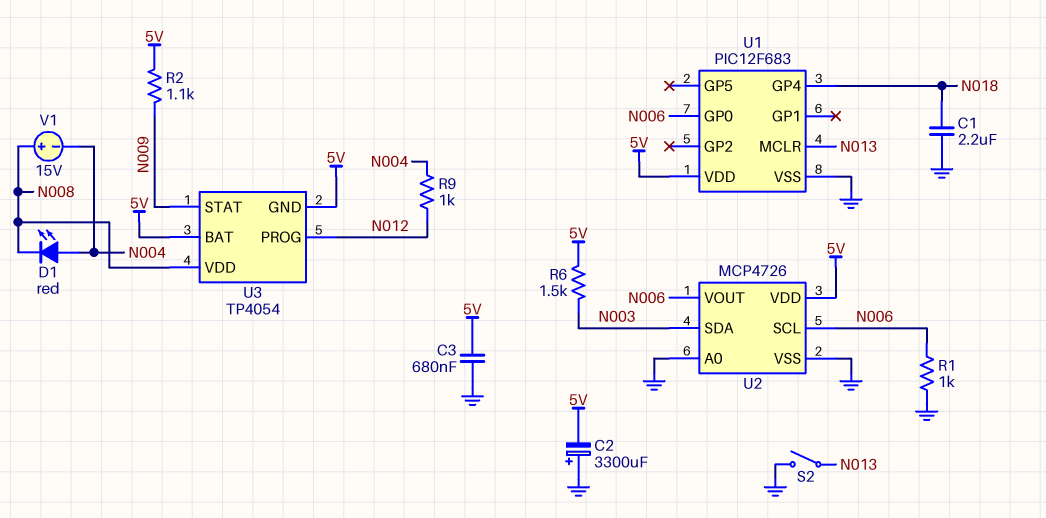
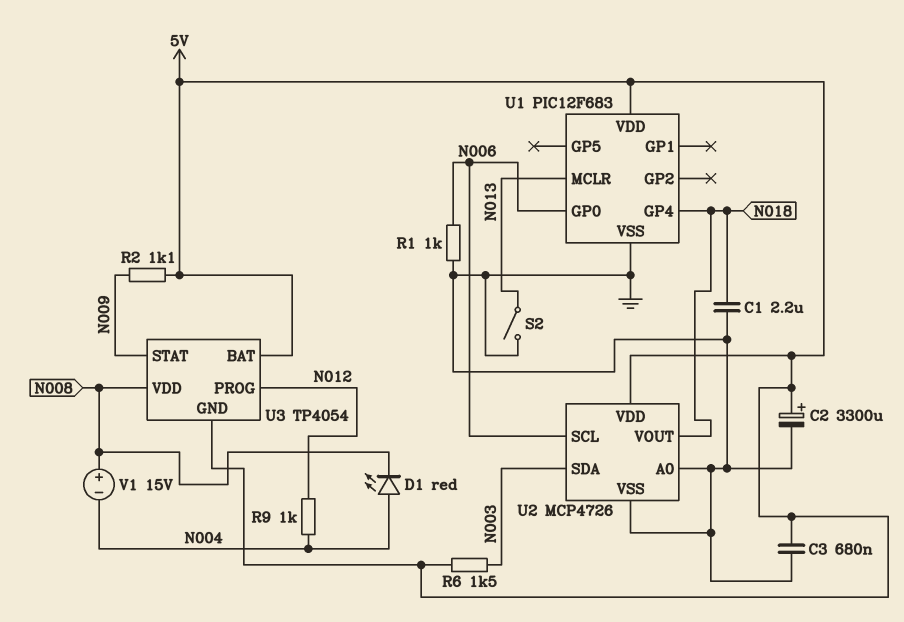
C2: 3300uF (plus GND, minus 5V) -> 3300uF (plus 5V, minus GND)
U2 pin VOUT: N006 -> N018

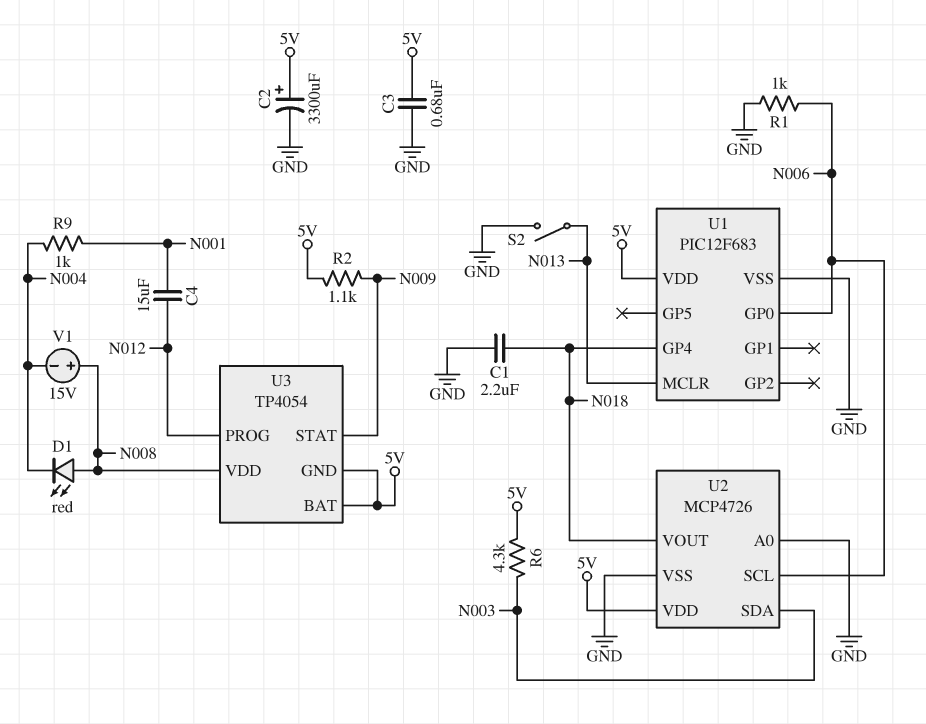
C4: none -> 15uF (N001, N012)
D1: LED red (A N004, K N008) -> LED red (A N008, K N004)
R6: 1.5k (5V, N003) -> 4.3k (5V, N003)
R9: 1k (N004, N012) -> 1k (N001, N004)

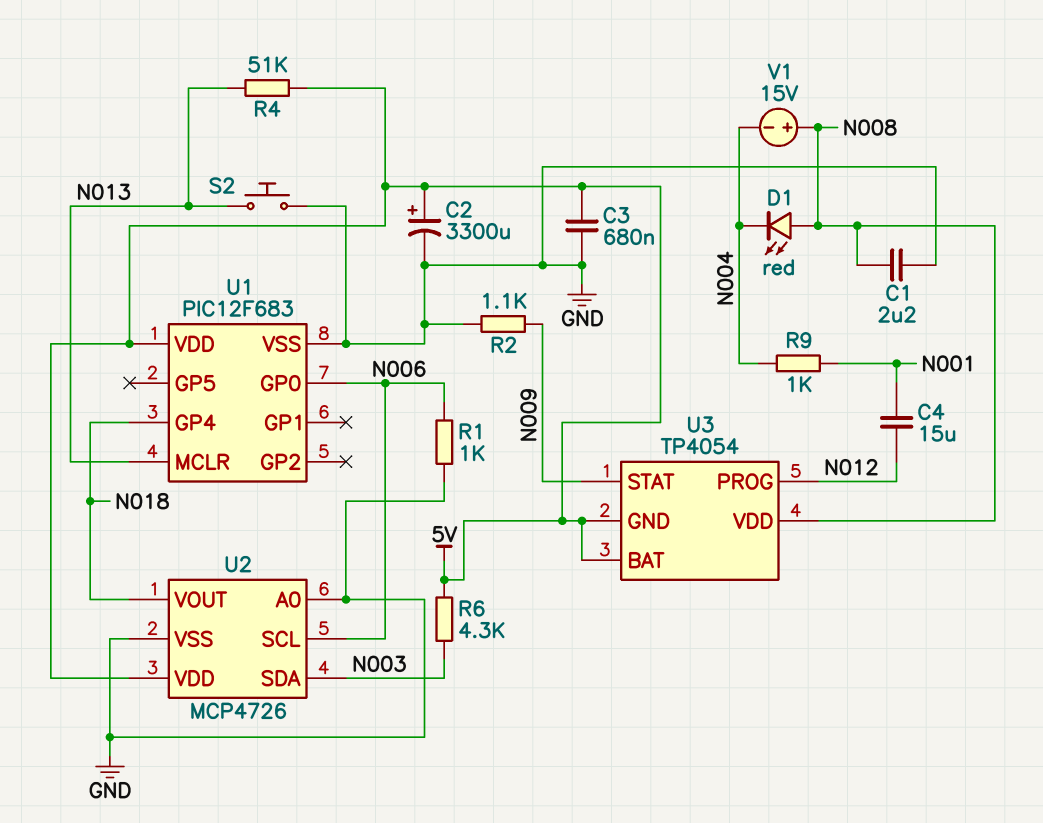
C1: 2.2uF (GND, N018) -> 2.2uF (GND, N008)
R2: 1.1k (5V, N009) -> 1.1k (GND, N009)
R4: none -> 51k (5V, N013)
S2: switch (GND, N013) -> button (GND, N013)

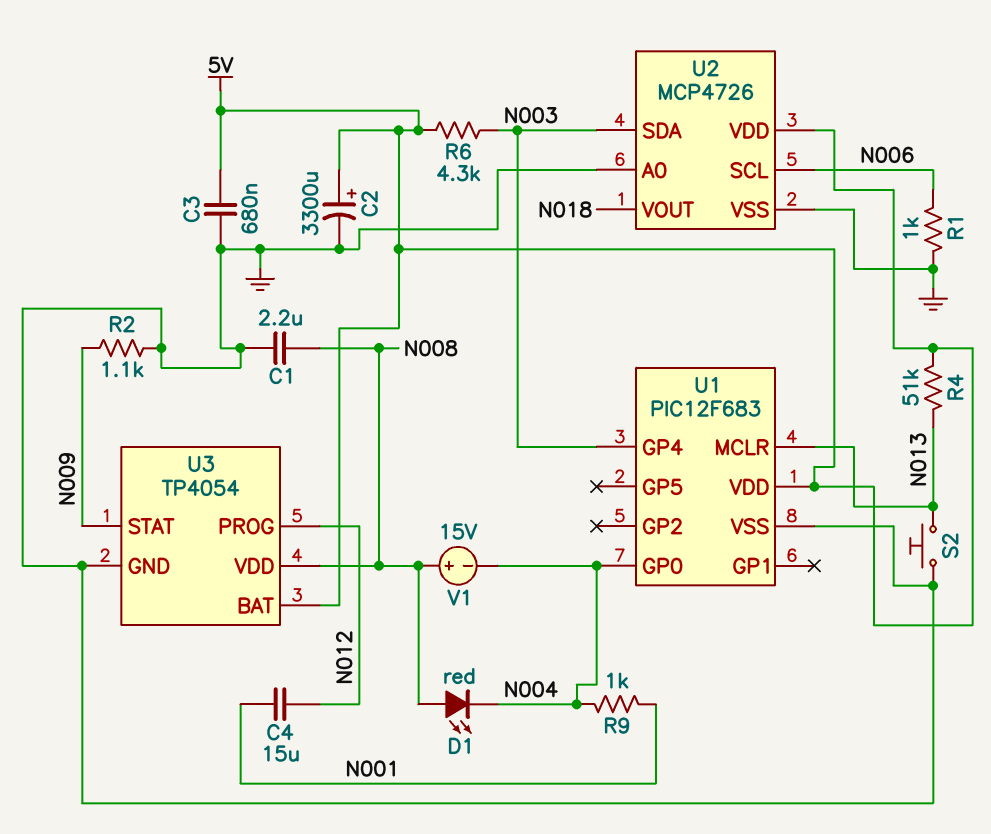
U1 pin GP0: N006 -> N004
U1 pin GP4: N018 -> N003
U3 pin GND: 5V -> GND

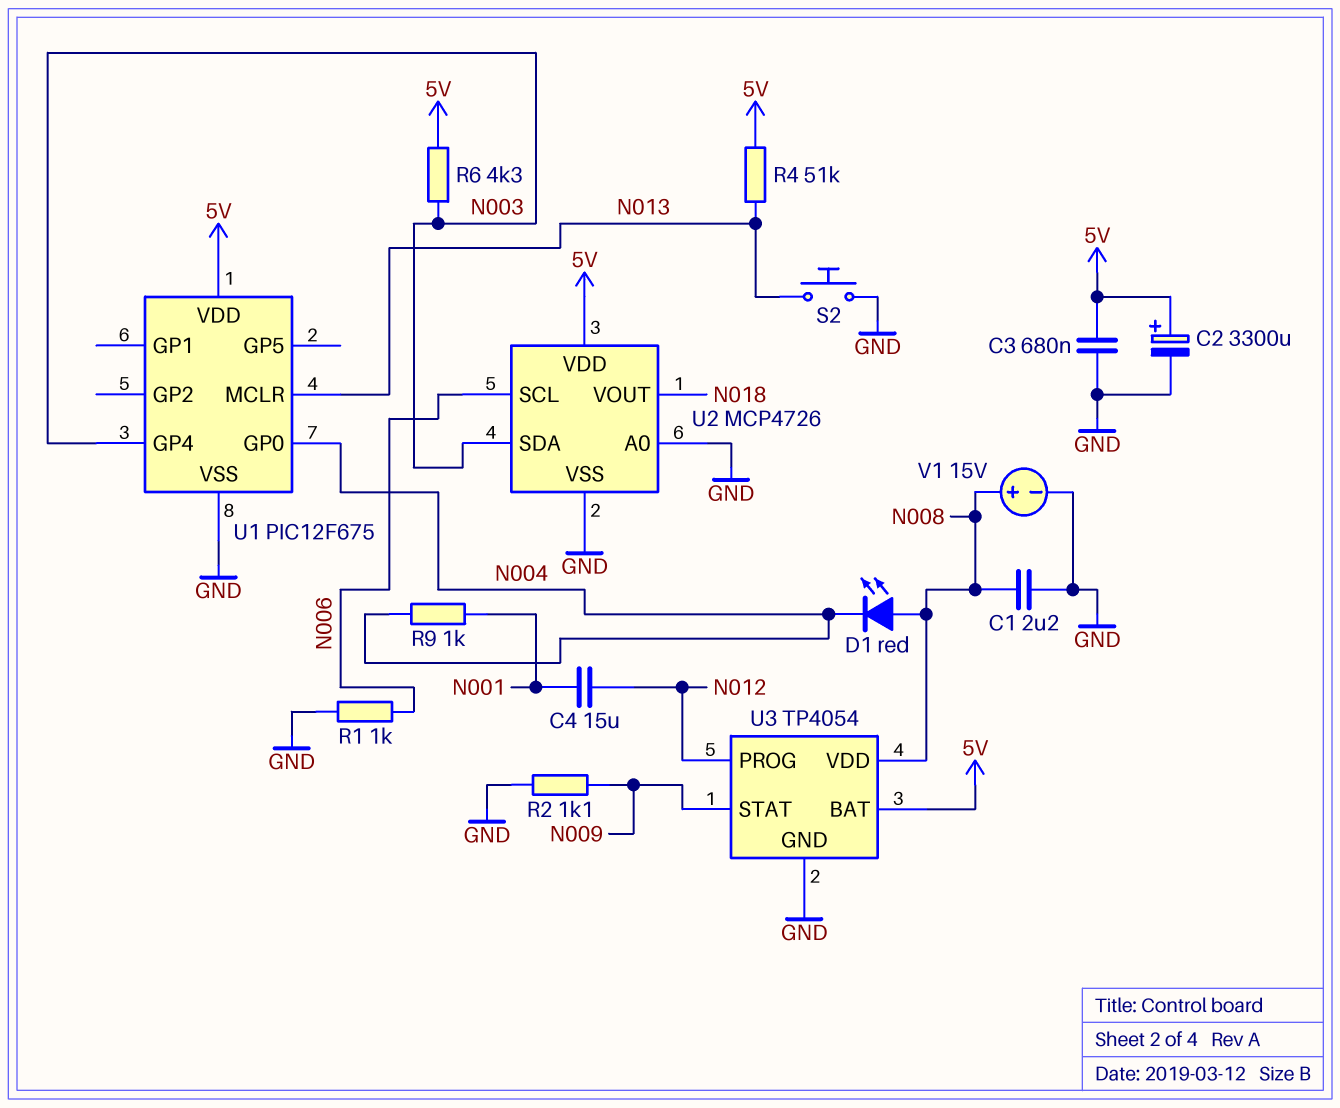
U1: PIC12F683 -> PIC12F675
V1: 15V (plus N008, minus N004) -> 15V (plus N008, minus GND)

